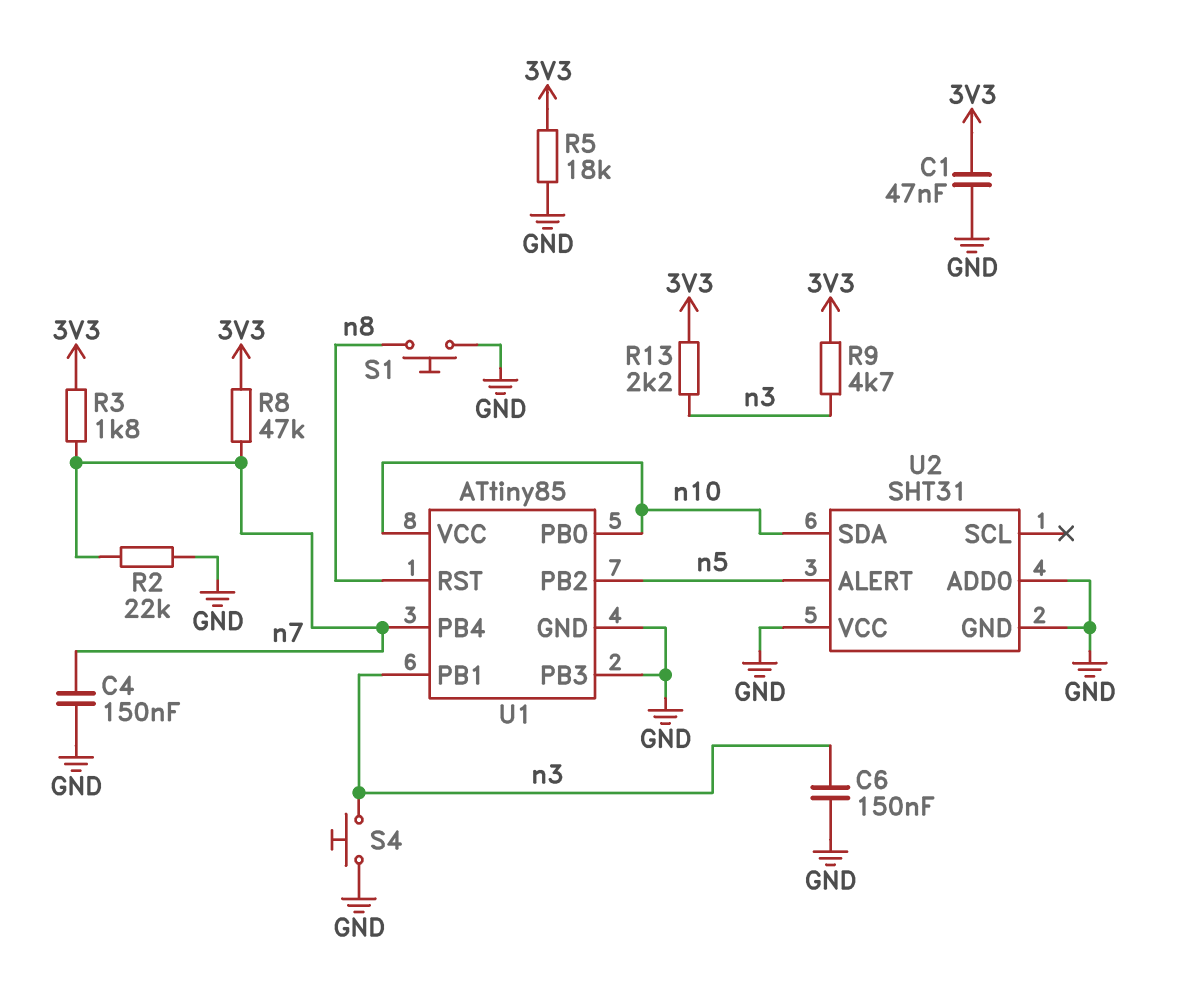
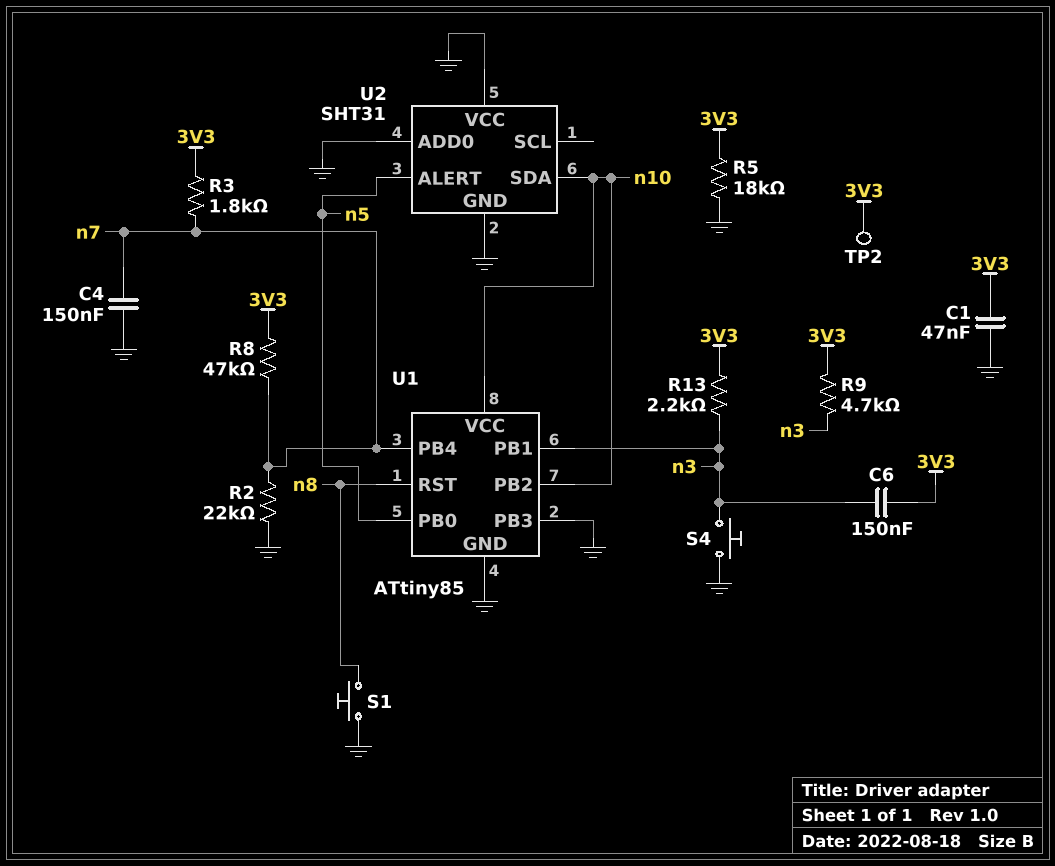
C6: 150nF (GND, n3) -> 150nF (3V3, n3)
TP2: none -> test point (3V3)
U1 pin PB0: n10 -> n5
U1 pin PB2: n5 -> n10

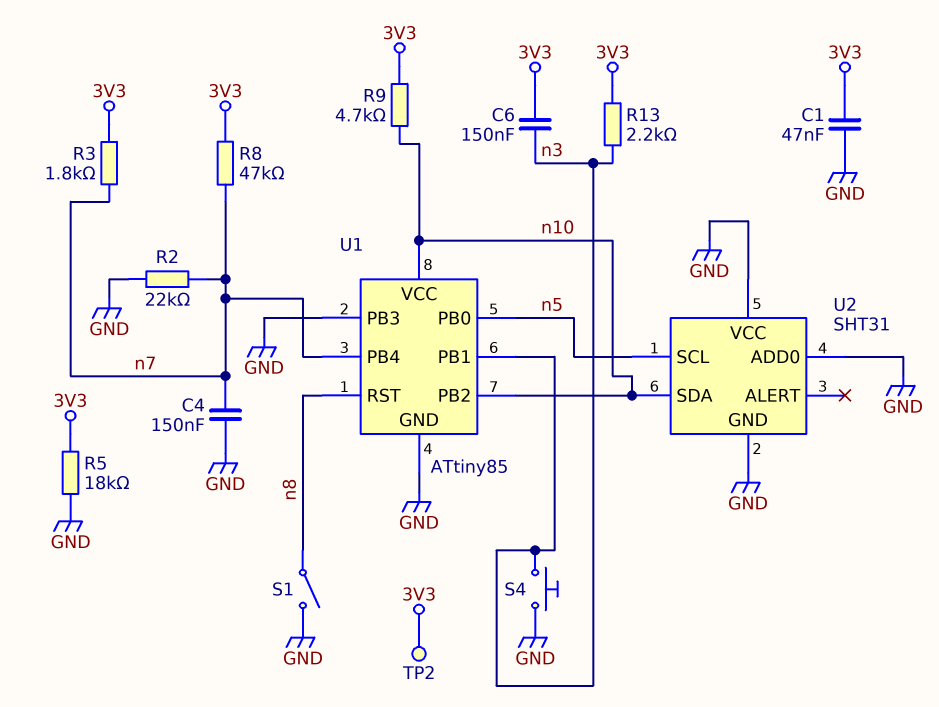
R9: 4.7k (3V3, n3) -> 4.7k (3V3, n10)
S1: button (GND, n8) -> switch (GND, n8)
U2 pin ALERT: n5 -> none
U2 pin SCL: none -> n5

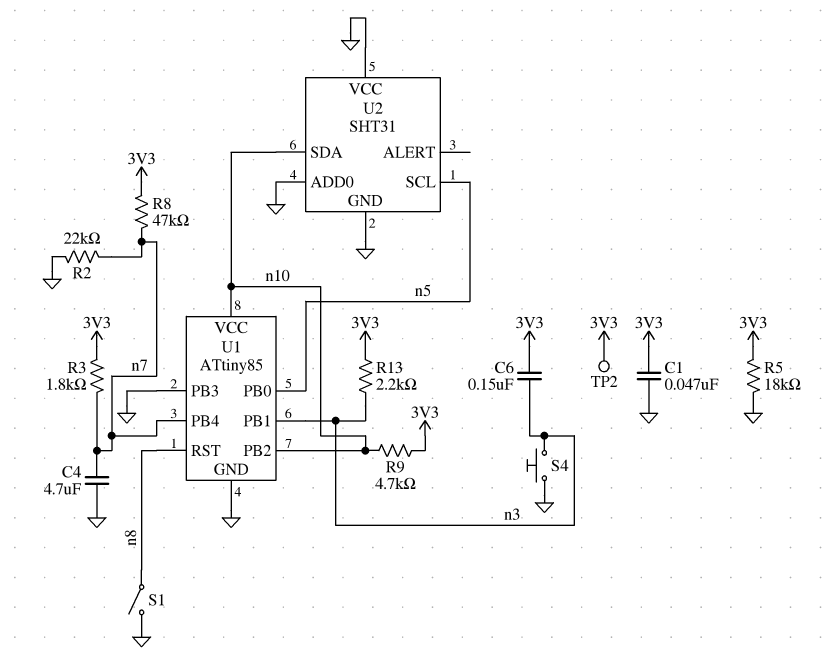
C4: 150nF (GND, n7) -> 4.7uF (GND, n7)

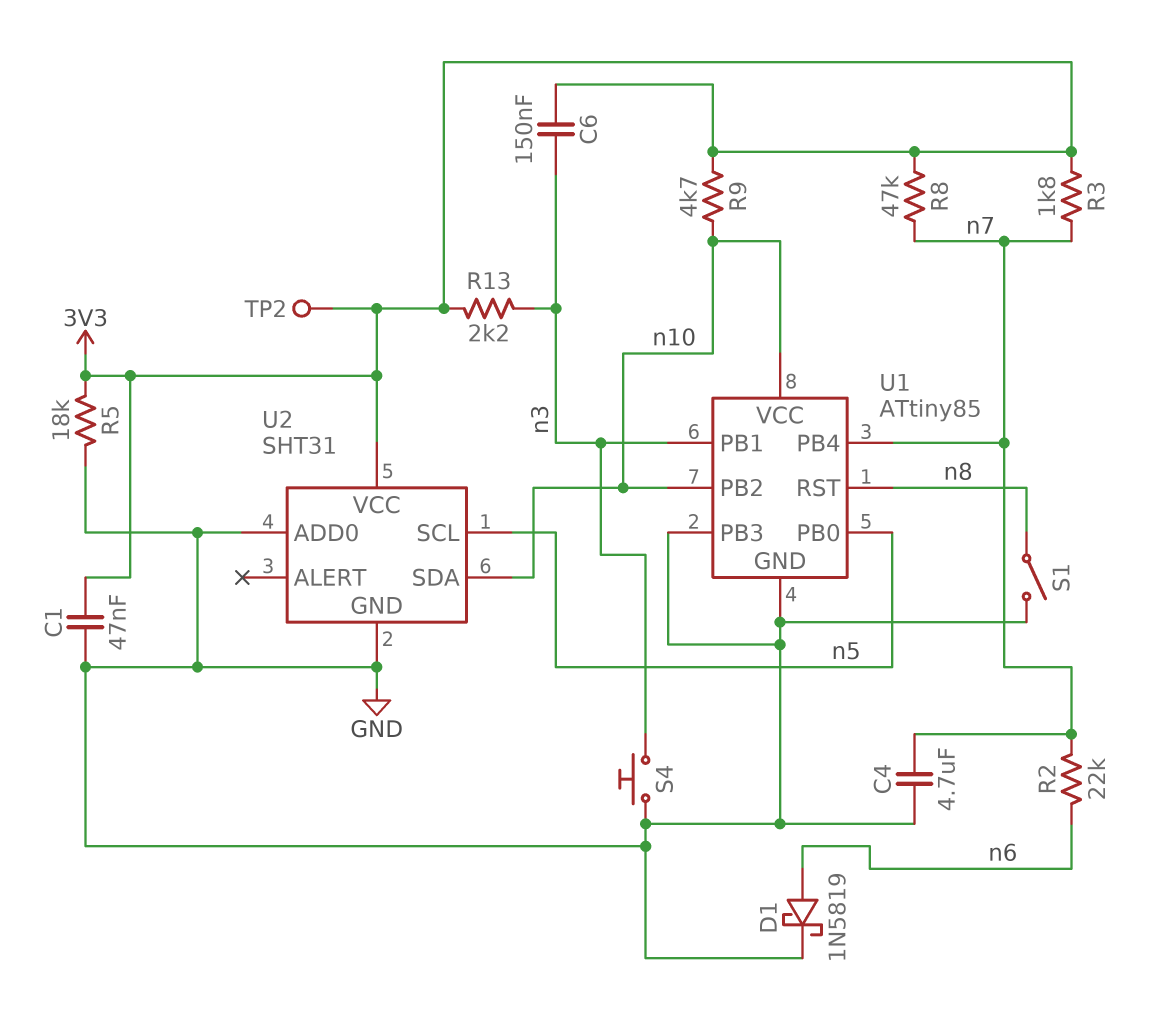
D1: none -> schottky 1N5819 (A n6, K GND)
R2: 22k (GND, n7) -> 22k (n6, n7)
U2 pin VCC: GND -> 3V3

